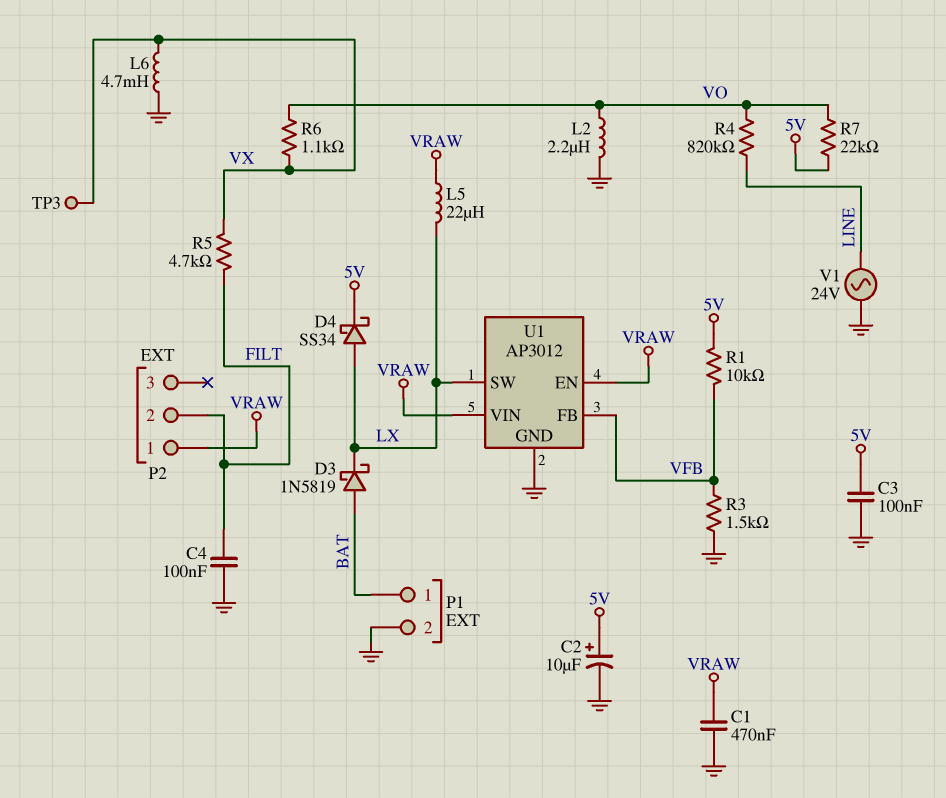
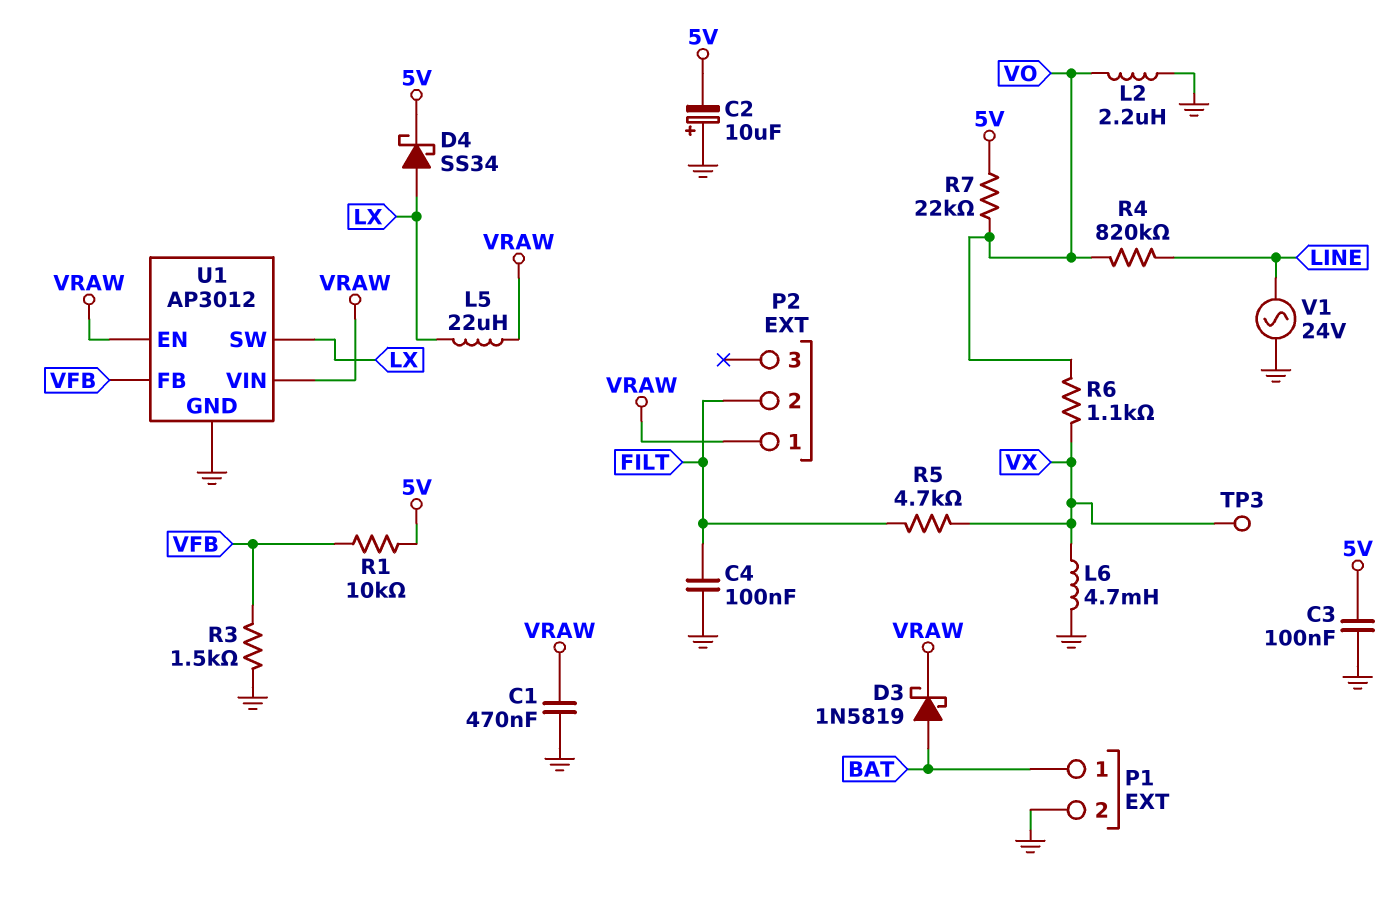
C2: 10uF (plus 5V, minus GND) -> 10uF (plus GND, minus 5V)
D3: schottky 1N5819 (A BAT, K LX) -> schottky 1N5819 (A BAT, K VRAW)

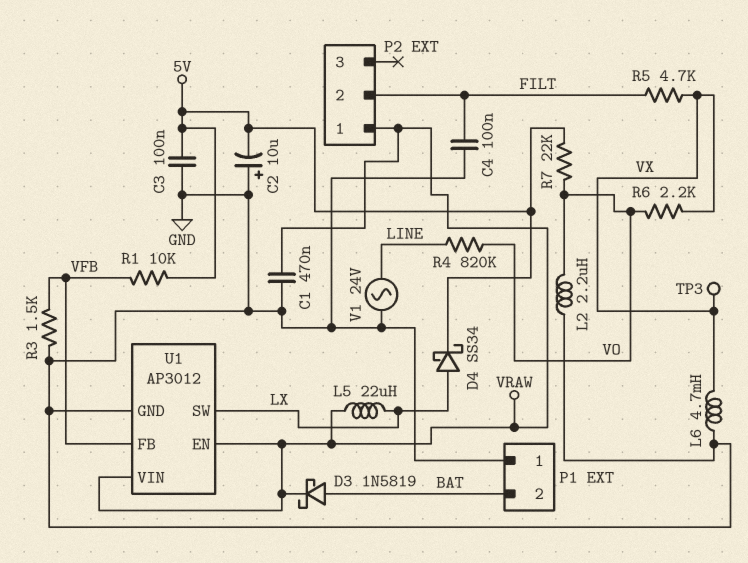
P1 pin 1: BAT -> GND
P1 pin 2: GND -> BAT
R6: 1.1k (VO, VX) -> 2.2k (VO, VX)

